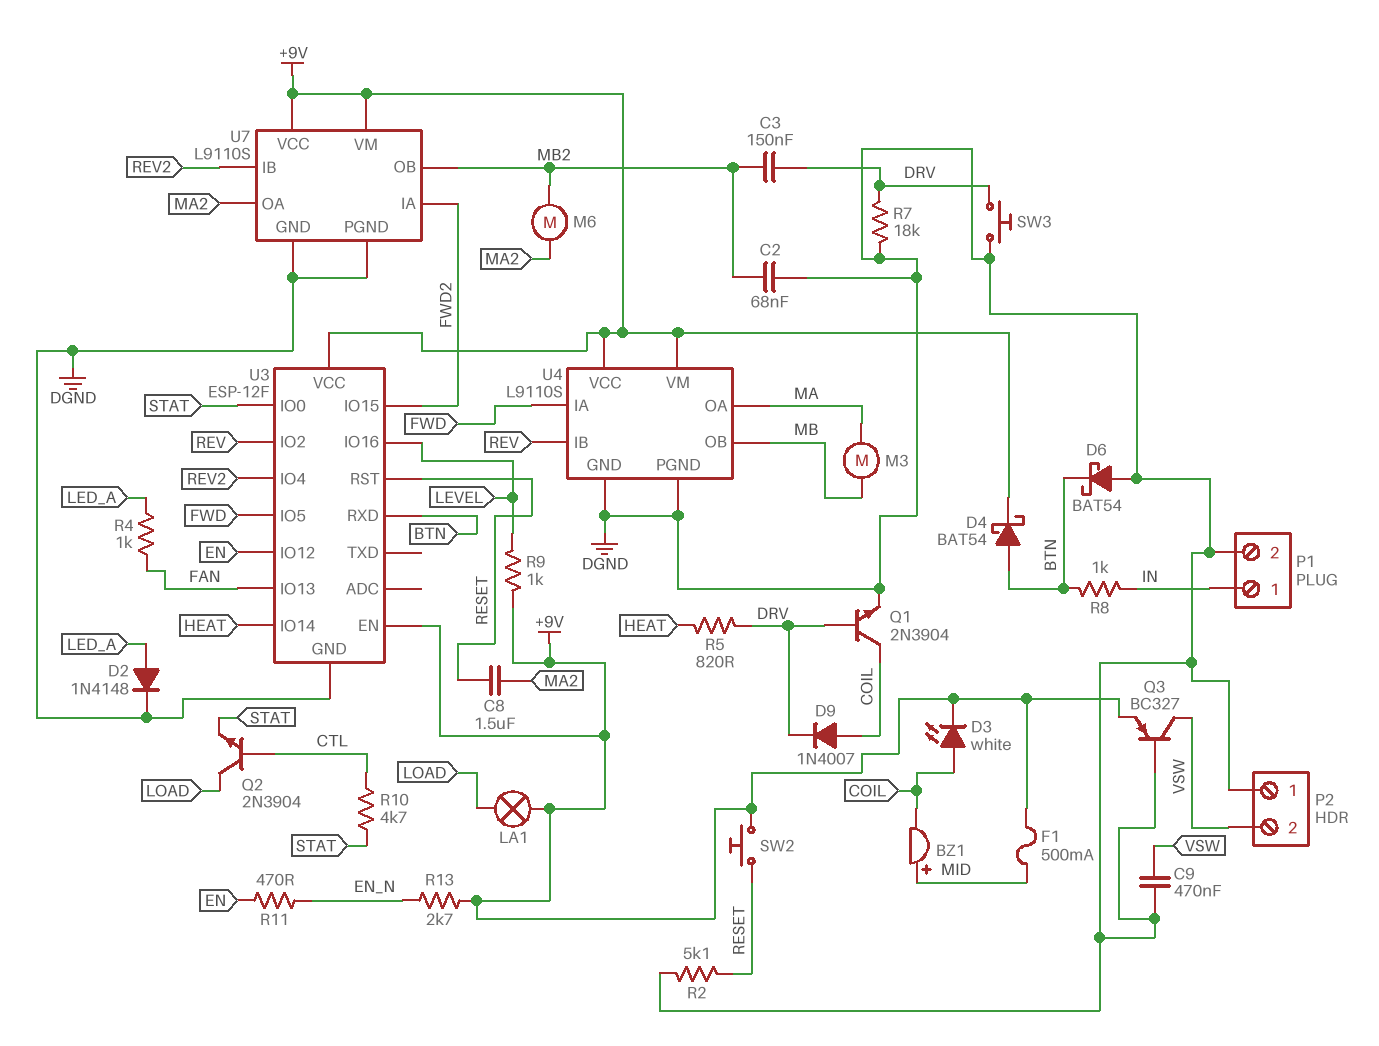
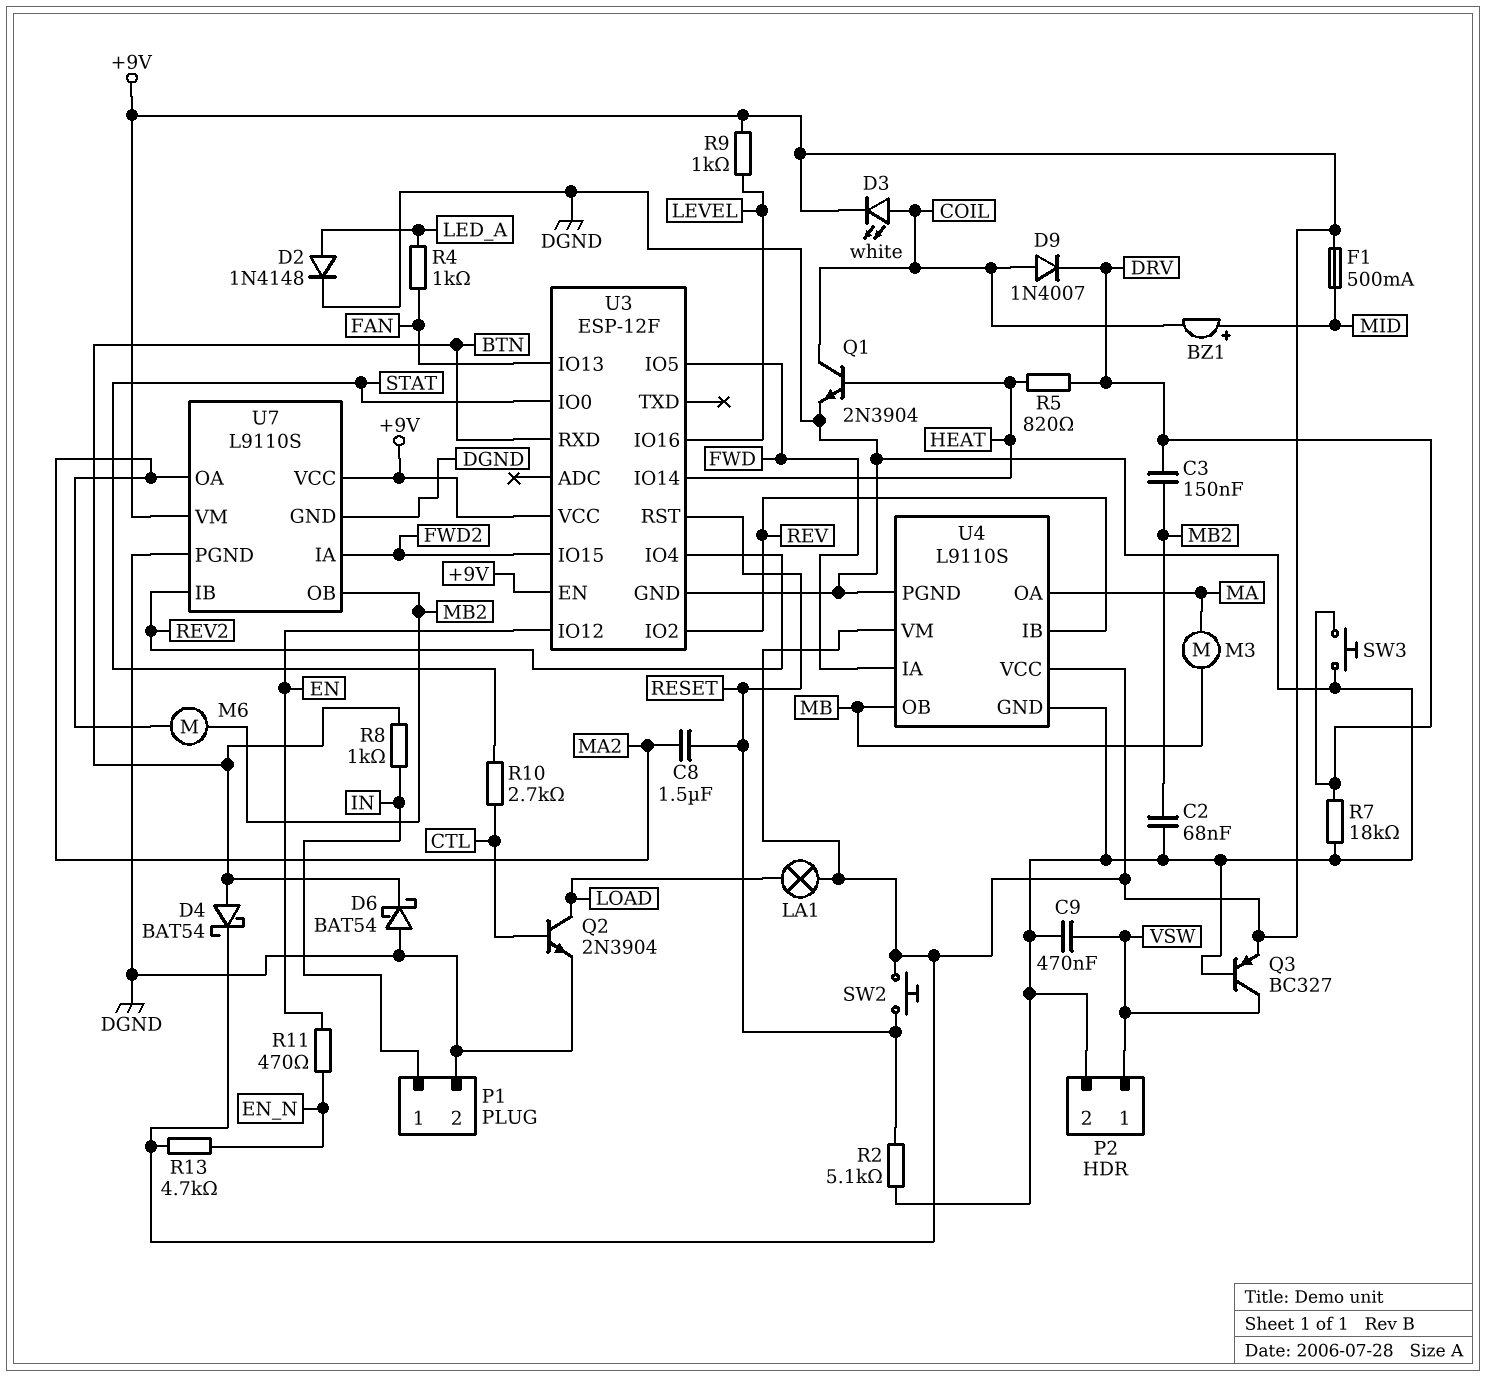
P2 pin 1: DGND -> VSW
P2 pin 2: VSW -> DGND
Q1: NPN 2N3904 (B DRV, C COIL, E DGND) -> NPN 2N3904 (B HEAT, C COIL, E DGND)
Q2: NPN 2N3904 (B CTL, C LOAD, E STAT) -> NPN 2N3904 (B CTL, C LOAD, E DGND)
R10: 4.7k (CTL, STAT) -> 2.7k (CTL, STAT)
R13: 2.7k (+9V, EN_N) -> 4.7k (+9V, EN_N)

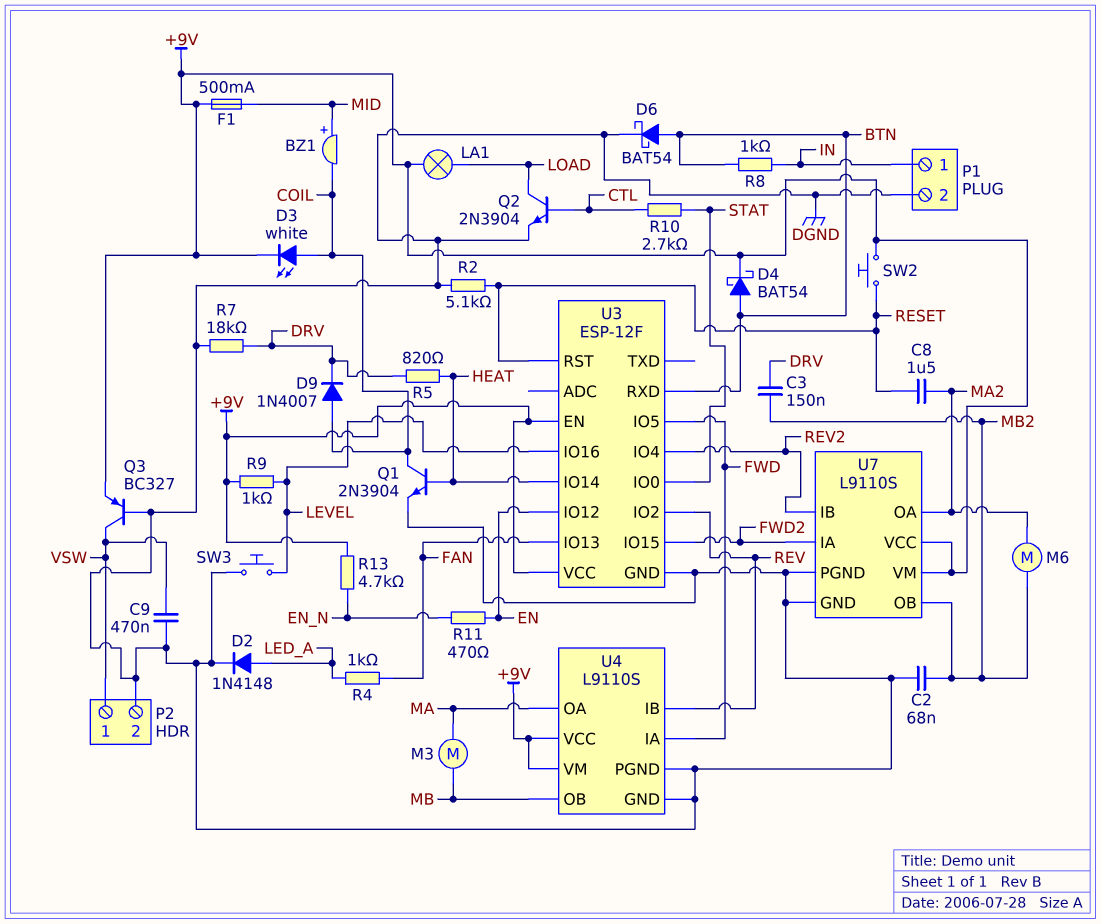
D6: schottky BAT54 (A DGND, K BTN) -> schottky BAT54 (A BTN, K DGND)
SW3: button (DGND, DRV) -> button (DGND, LEVEL)

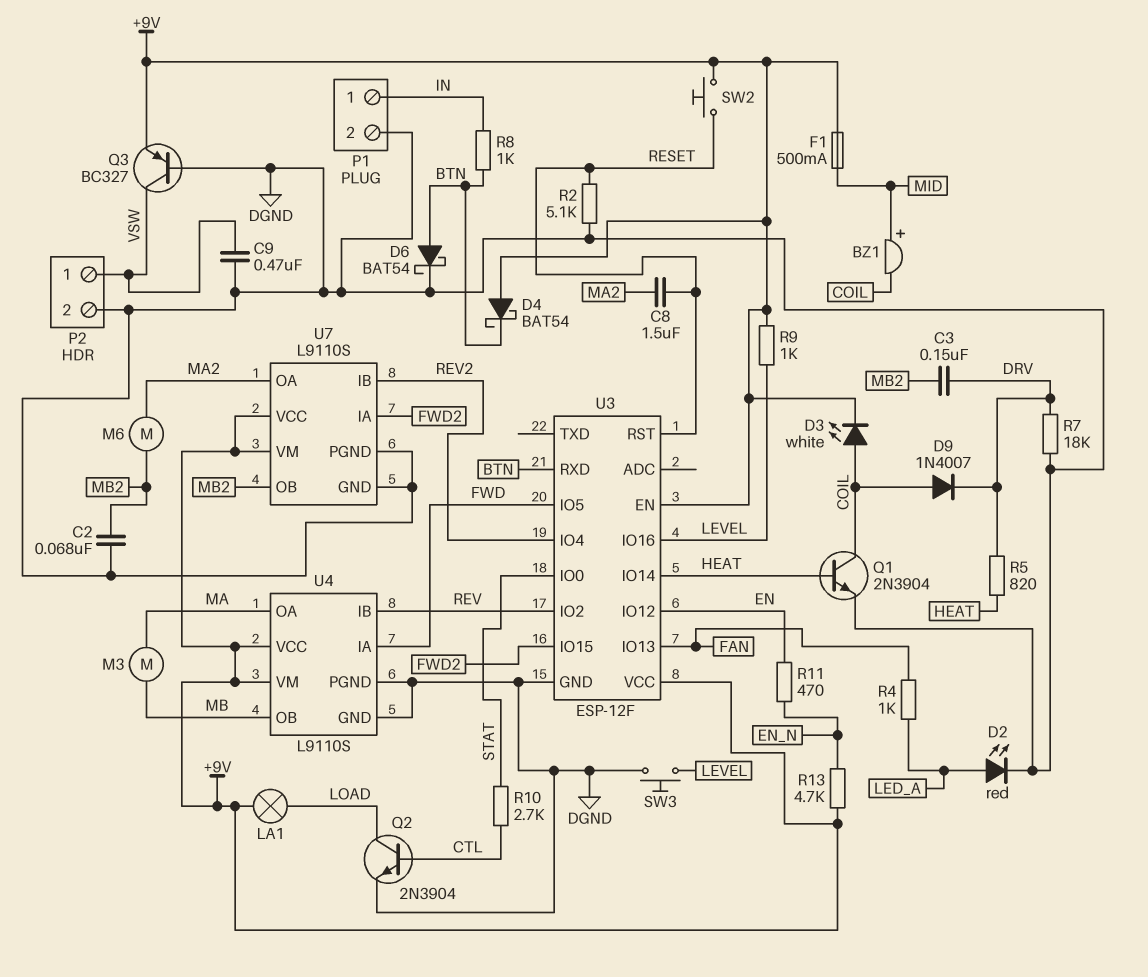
D2: diode 1N4148 (A LED_A, K DGND) -> LED red (A LED_A, K DGND)
D4: schottky BAT54 (A BTN, K +9V) -> schottky BAT54 (A +9V, K BTN)

